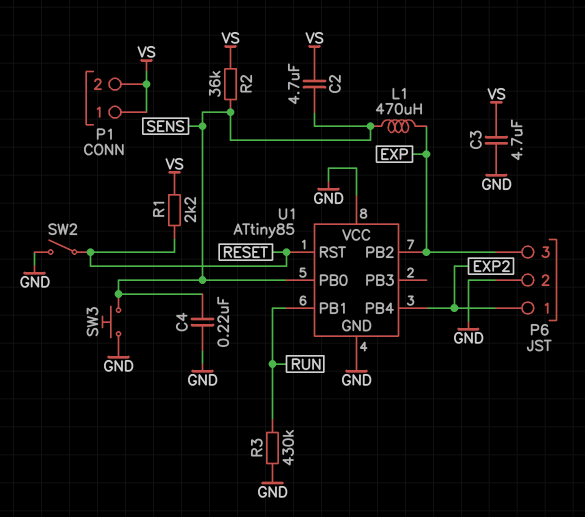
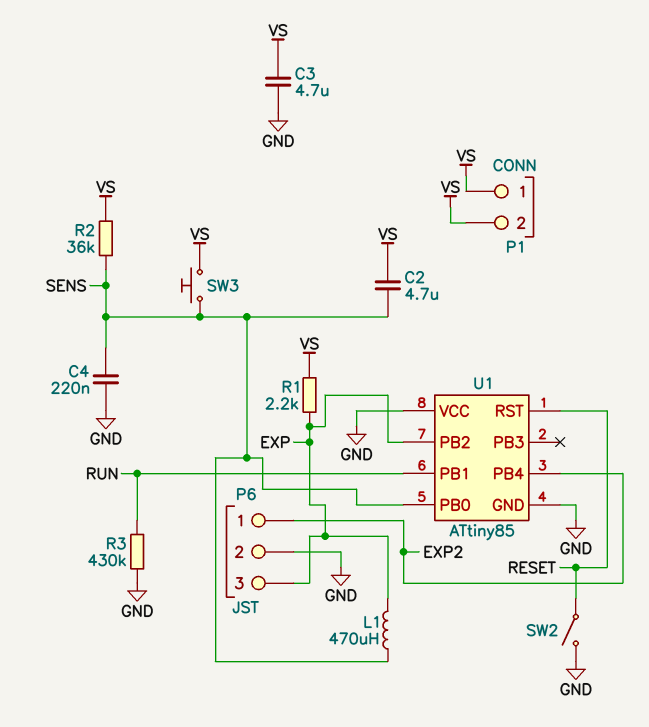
R1: 2.2k (RESET, VS) -> 2.2k (EXP, VS)
SW3: button (GND, SENS) -> button (SENS, VS)

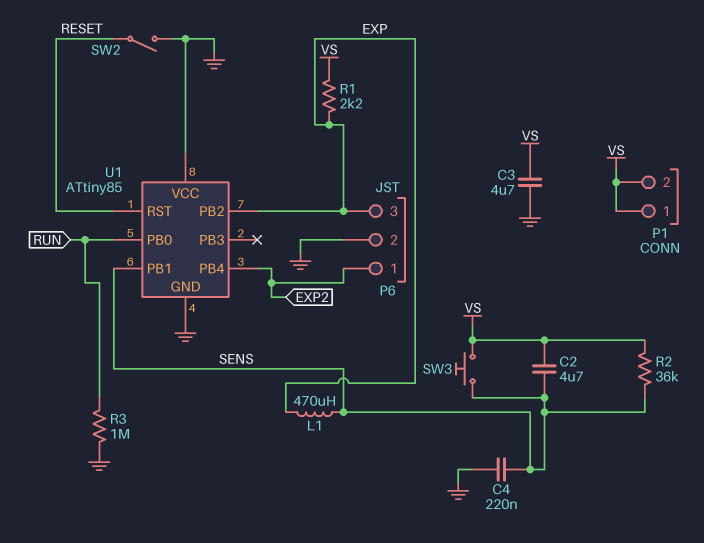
R3: 430k (GND, RUN) -> 1M (GND, RUN)
U1 pin PB0: SENS -> RUN
U1 pin PB1: RUN -> SENS

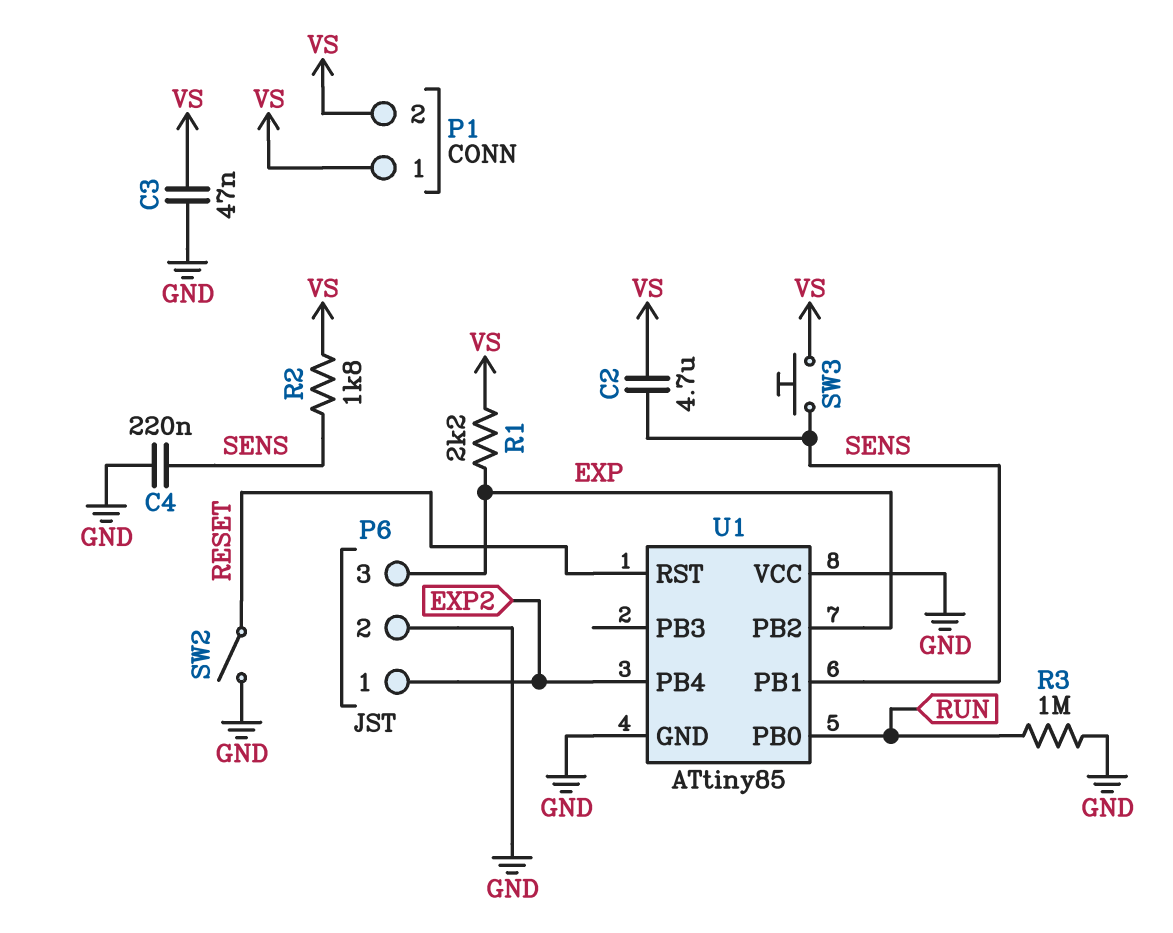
C3: 4.7uF (GND, VS) -> 47nF (GND, VS)
L1: 470uH (EXP, SENS) -> none
R2: 36k (SENS, VS) -> 1.8k (SENS, VS)

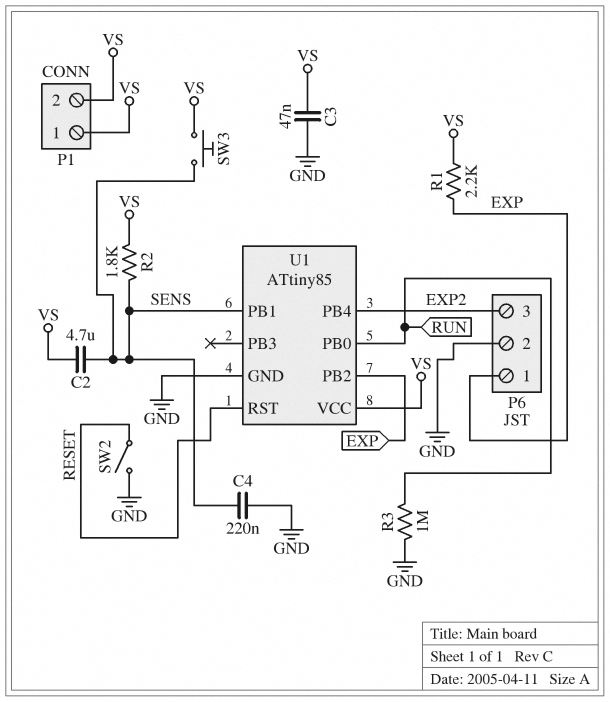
P6 pin 1: EXP2 -> EXP
P6 pin 3: EXP -> EXP2
U1 pin VCC: GND -> VS

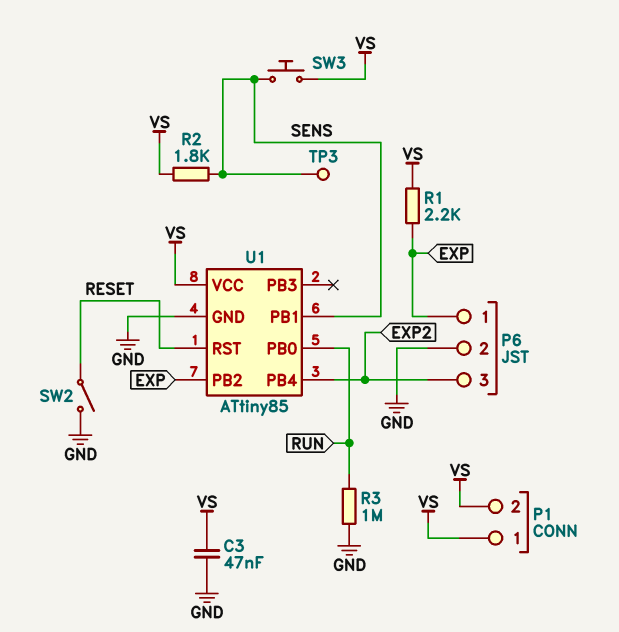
C2: 4.7uF (SENS, VS) -> none
C4: 220nF (GND, SENS) -> none
TP3: none -> test point (SENS)

